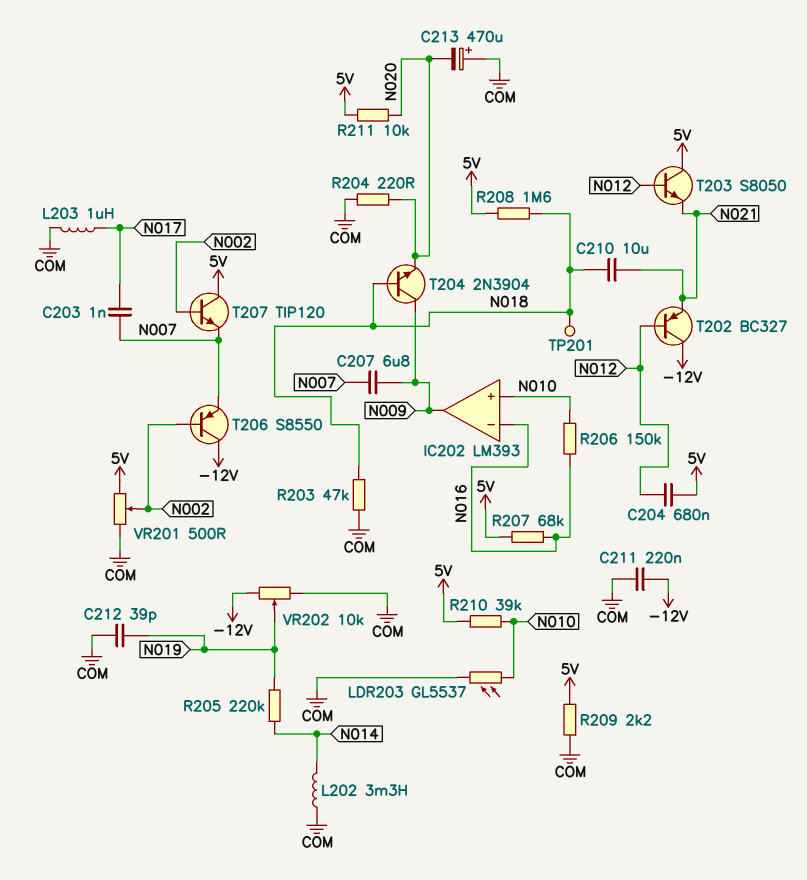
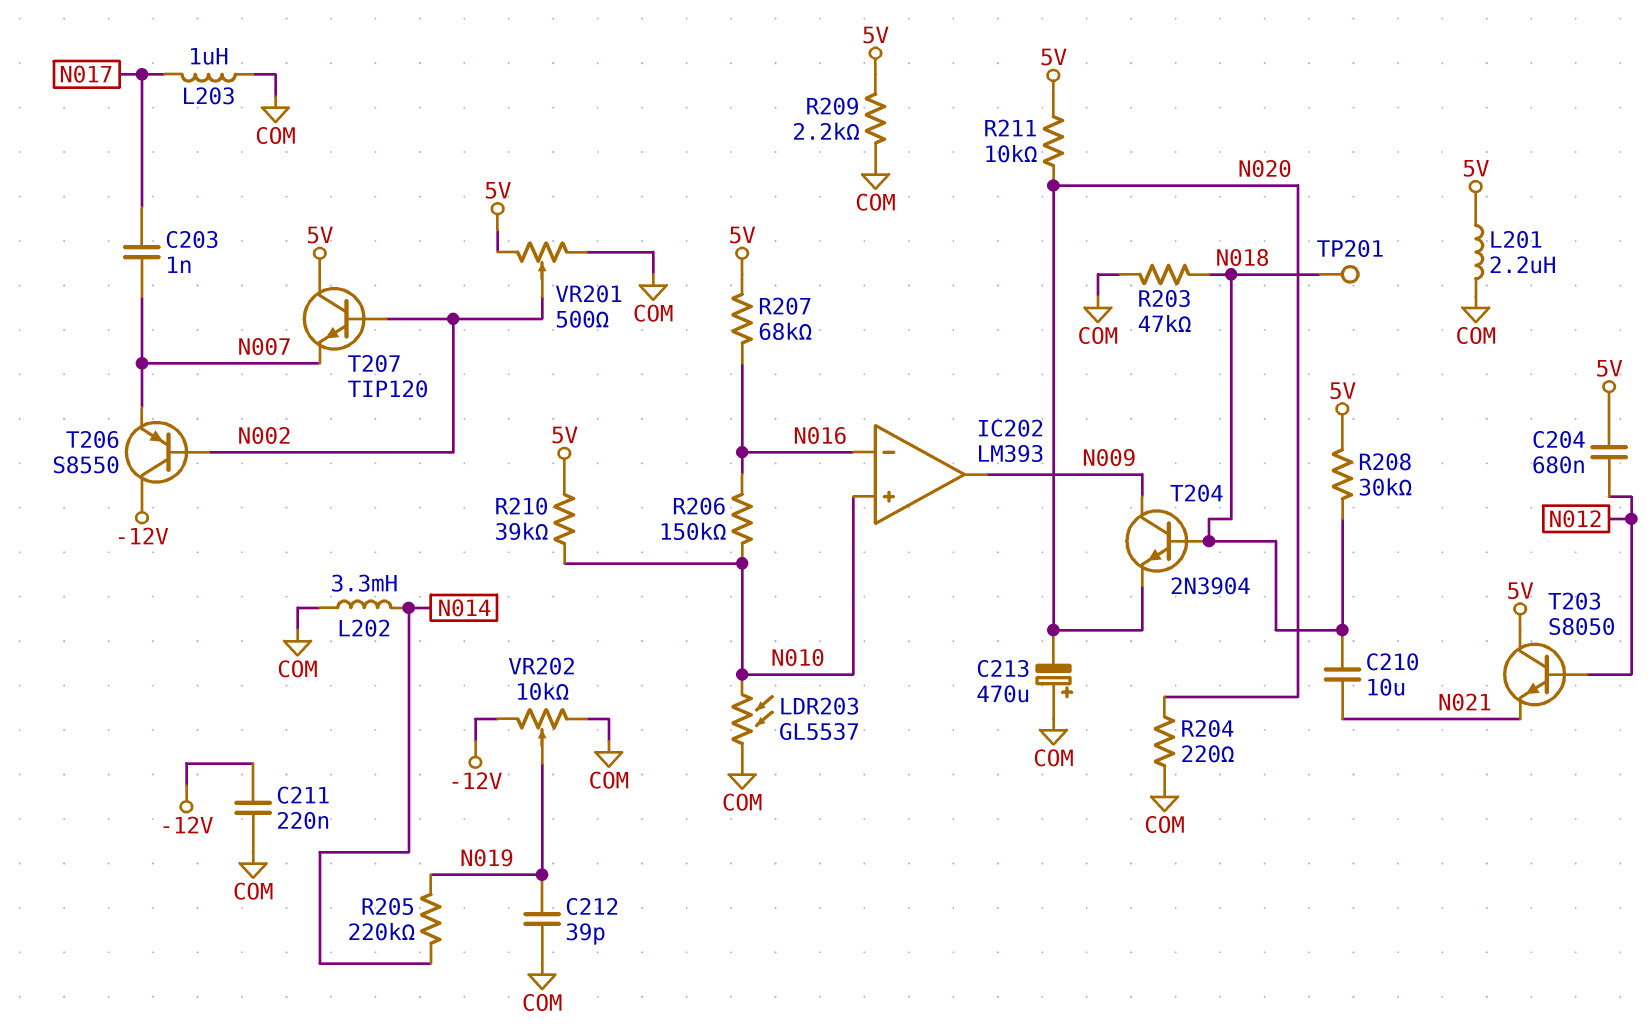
C207: 6.8uF (N007, N009) -> none
L201: none -> 2.2uH (5V, COM)
R208: 1.6M (5V, N018) -> 30k (5V, N018)
T202: PNP BC327 (B N012, C -12V, E N021) -> none

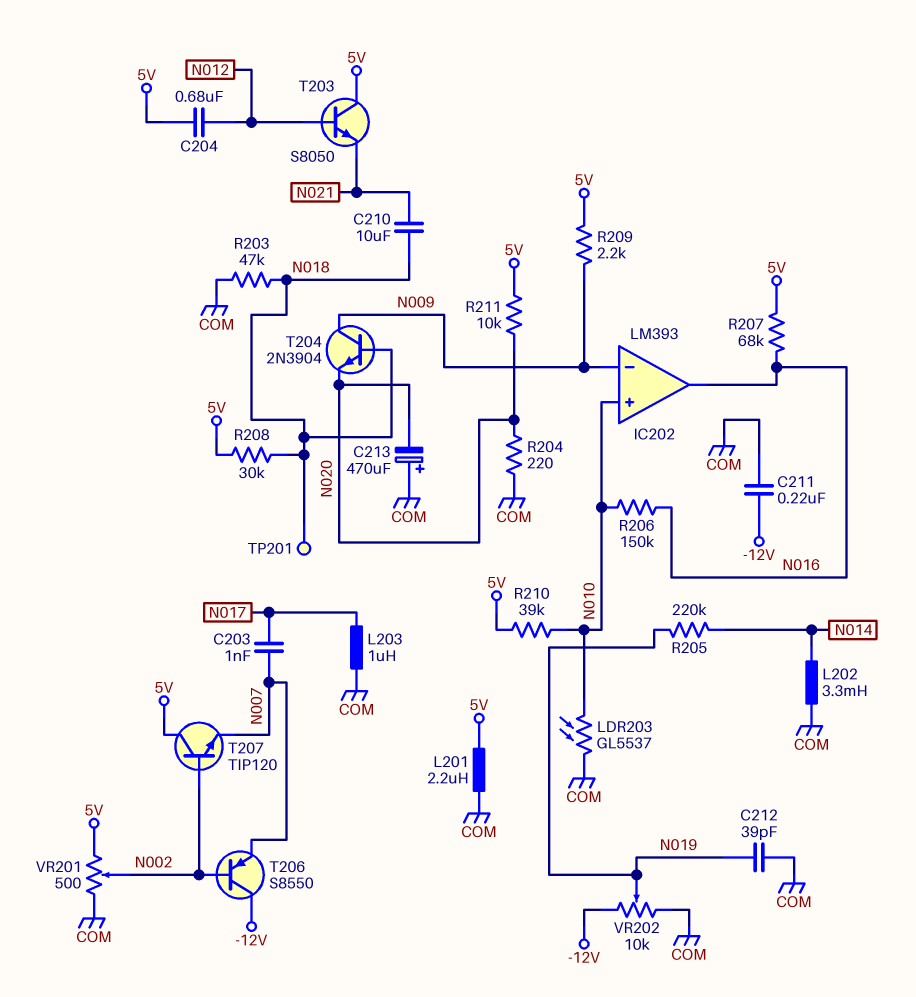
IC202 pin in-: N016 -> N009
IC202 pin out: N009 -> N016
R209: 2.2k (5V, COM) -> 2.2k (5V, N009)

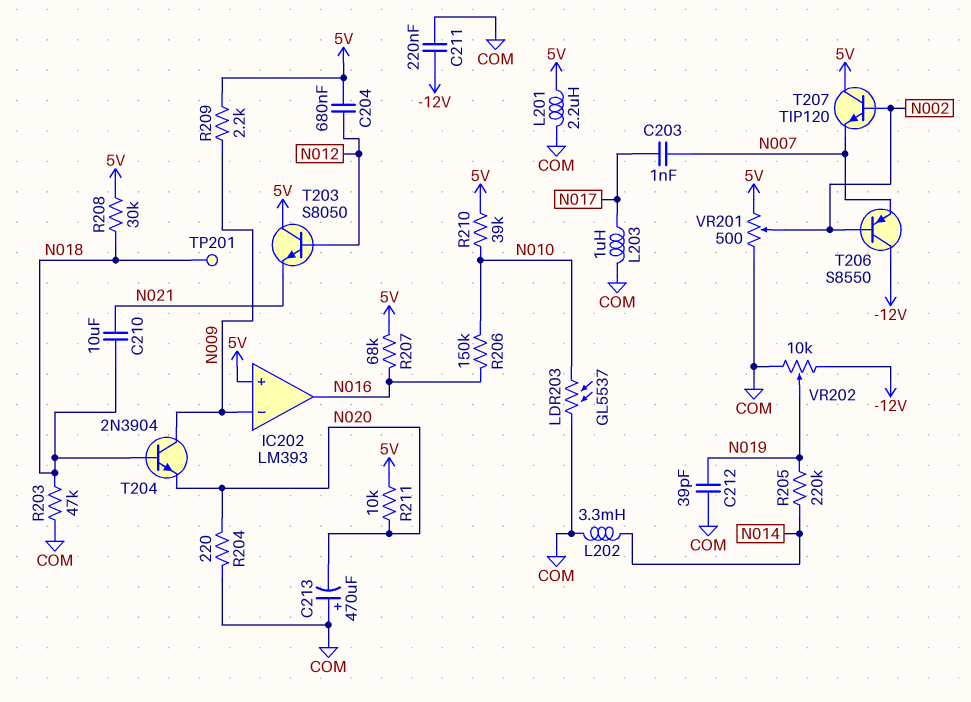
IC202 pin in+: N010 -> 5V

